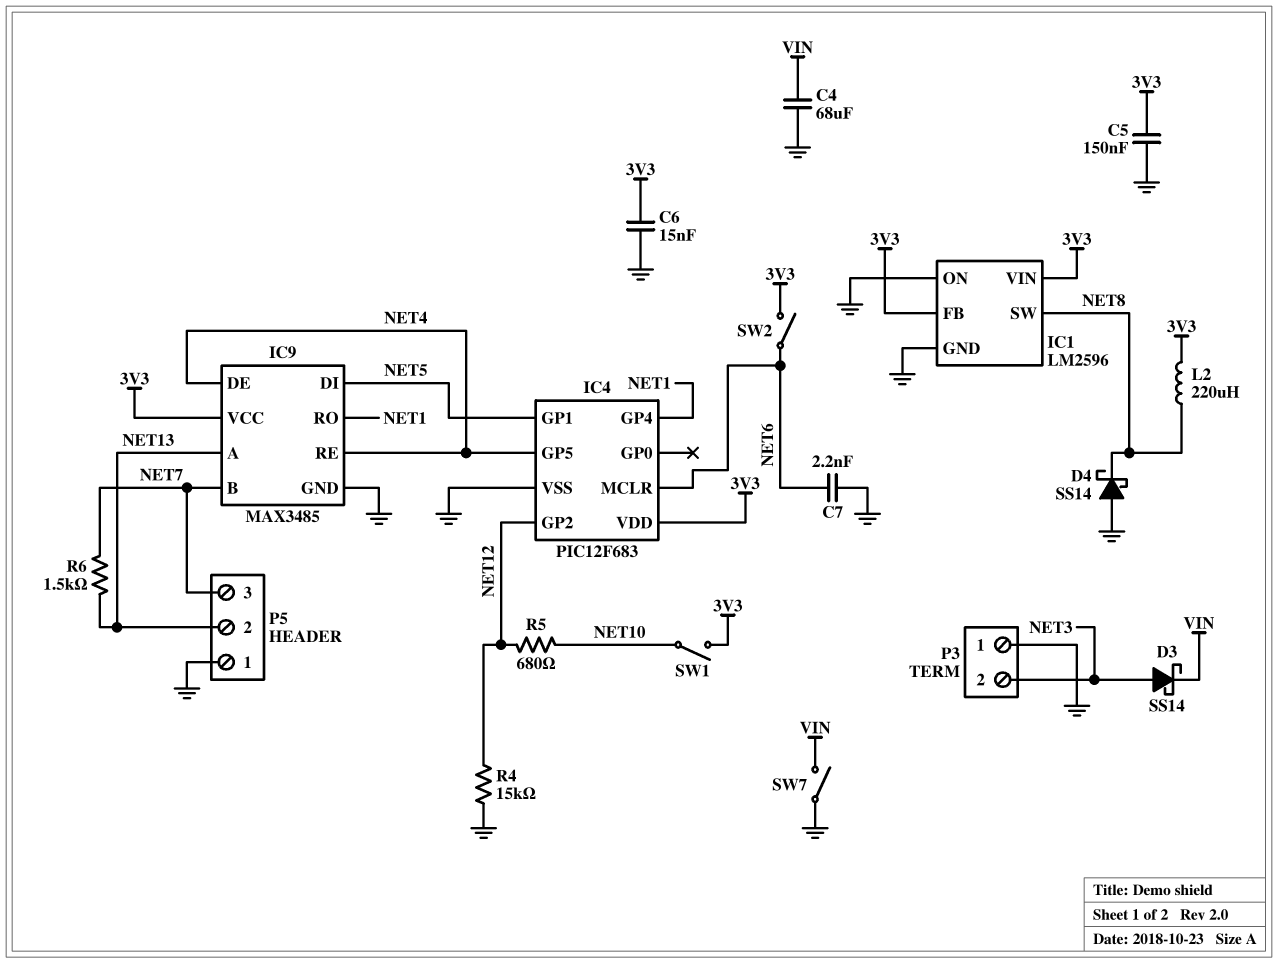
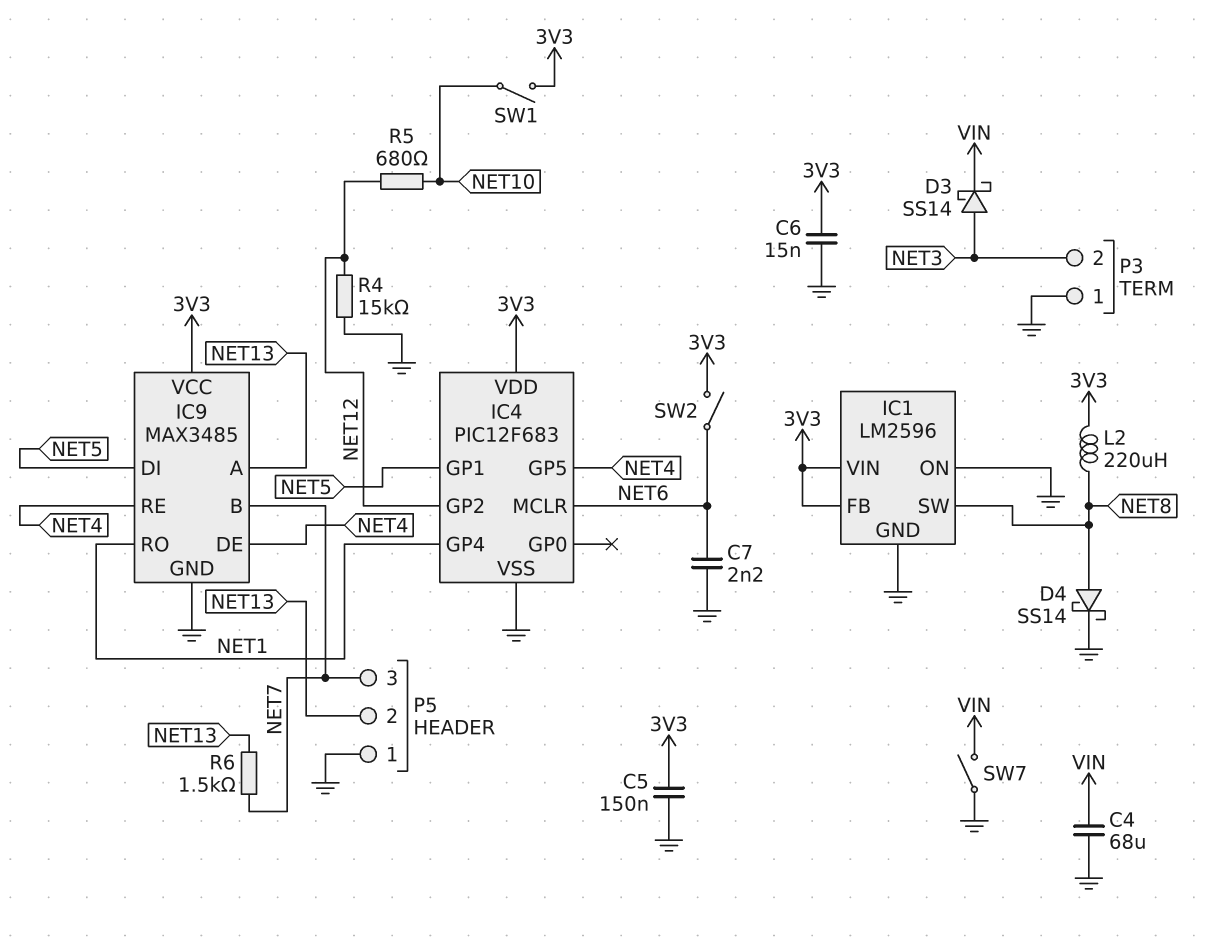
D4: schottky SS14 (A GND, K NET8) -> schottky SS14 (A NET8, K GND)

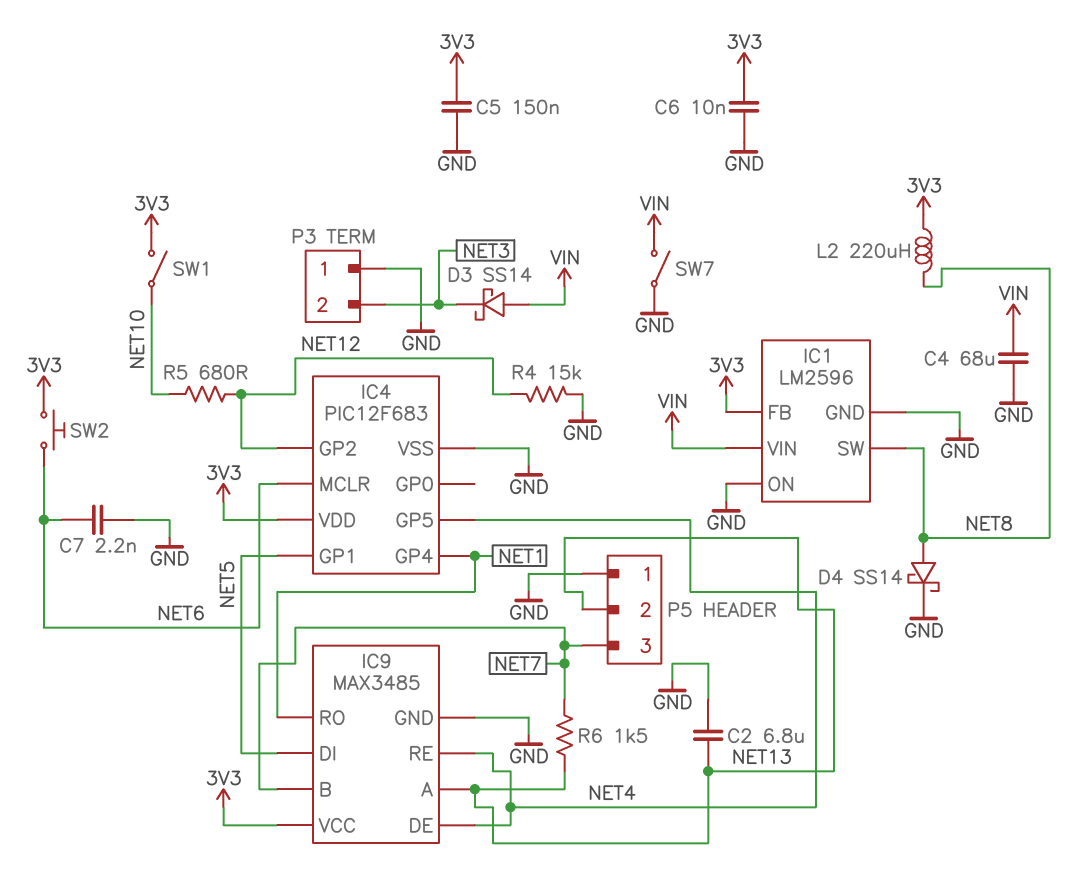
C2: none -> 6.8uF (GND, NET13)
C6: 15nF (3V3, GND) -> 10nF (3V3, GND)
D3: schottky SS14 (A NET3, K VIN) -> schottky SS14 (A VIN, K NET3)
IC1 pin VIN: 3V3 -> VIN
SW2: switch (3V3, NET6) -> button (3V3, NET6)

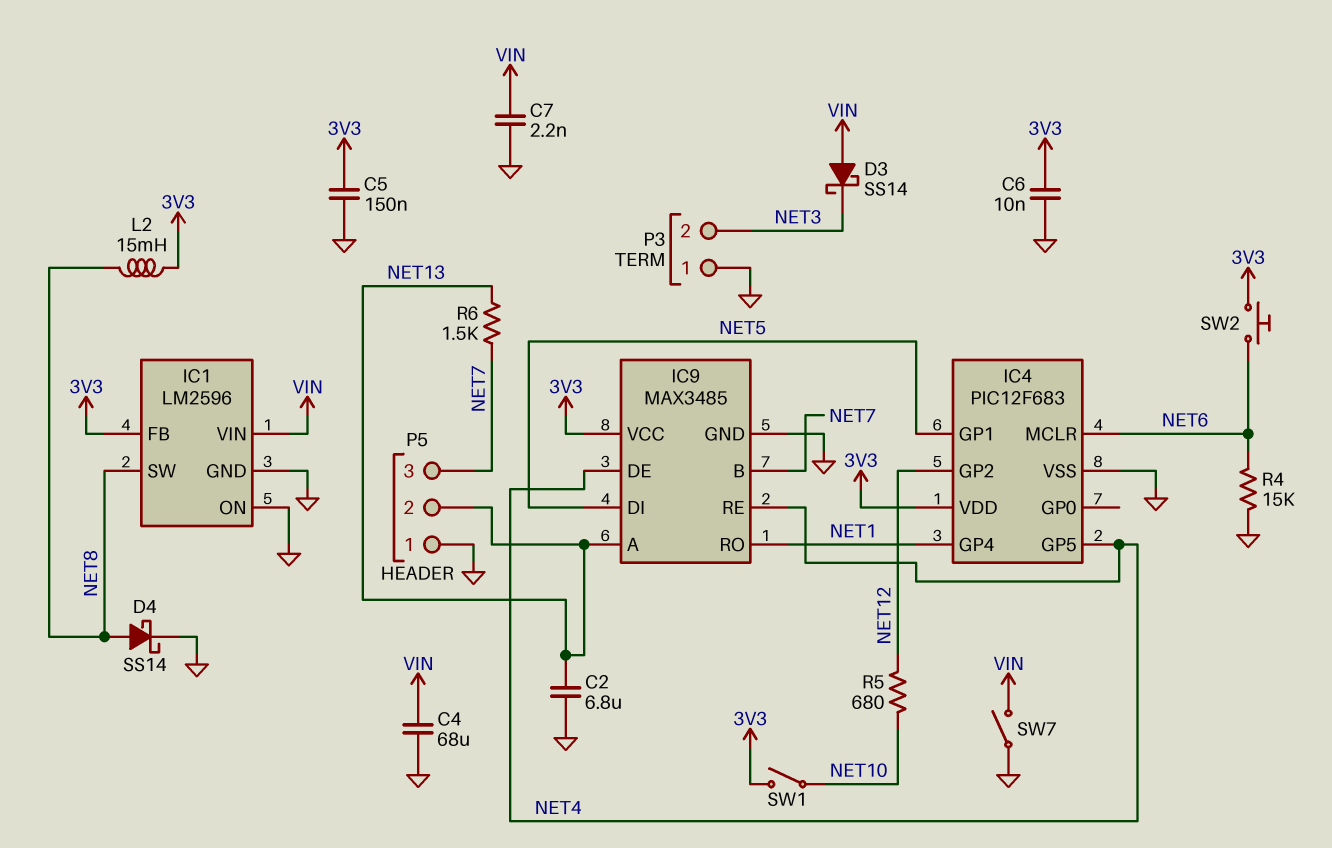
C7: 2.2nF (GND, NET6) -> 2.2nF (GND, VIN)
L2: 220uH (3V3, NET8) -> 15mH (3V3, NET8)
R4: 15k (GND, NET12) -> 15k (GND, NET6)

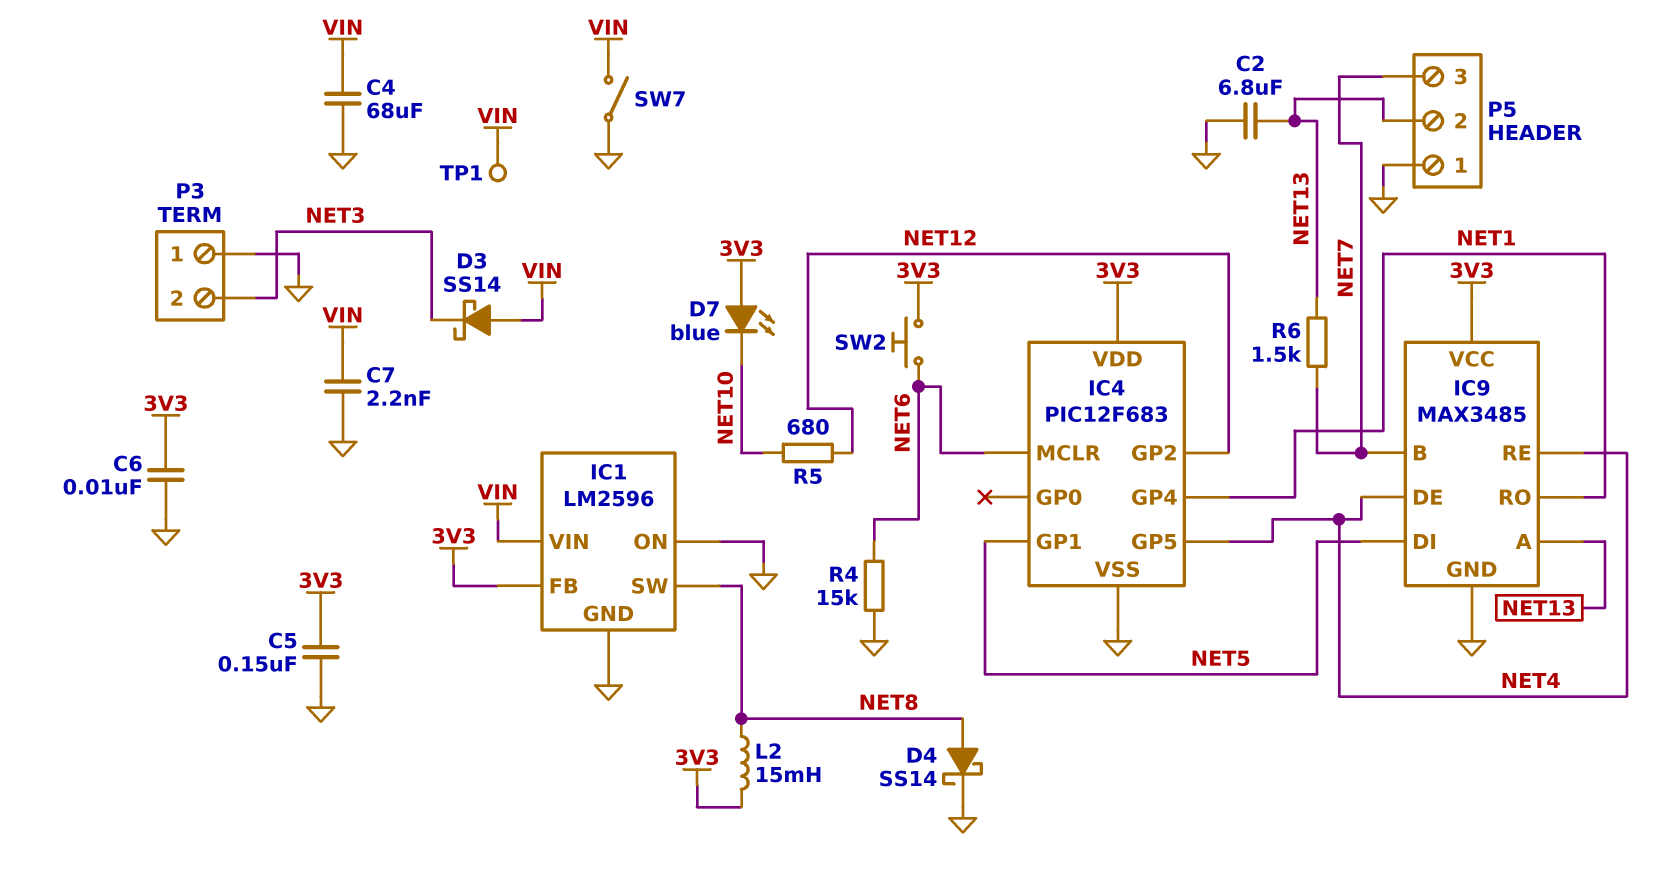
D7: none -> LED blue (A 3V3, K NET10)
SW1: switch (3V3, NET10) -> none
TP1: none -> test point (VIN)

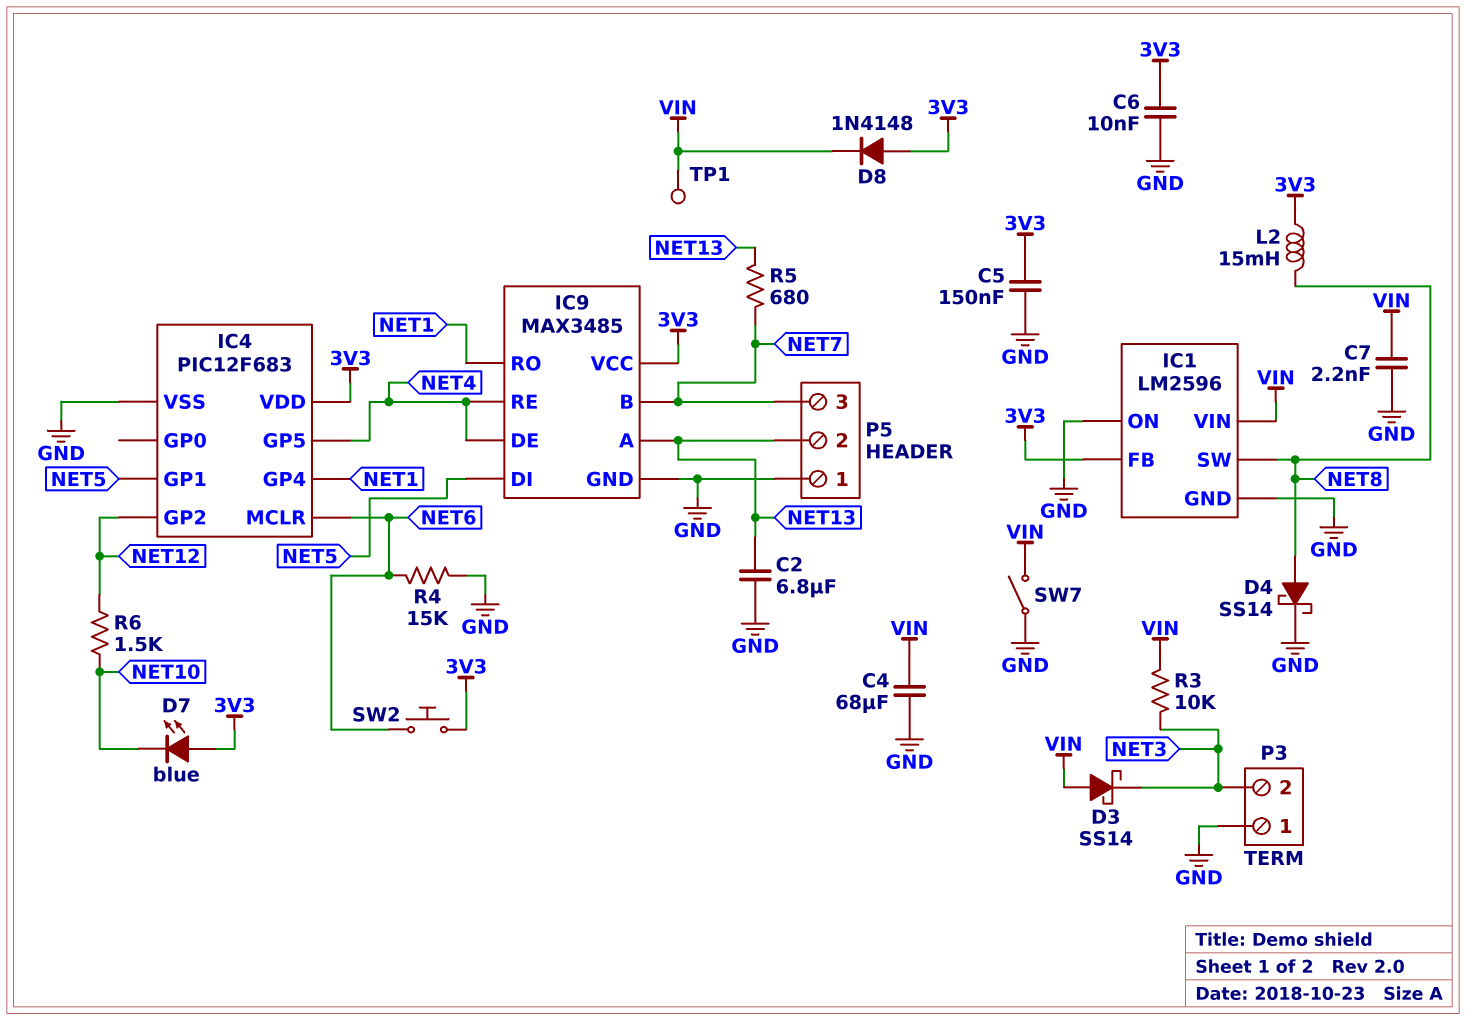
D8: none -> diode 1N4148 (A 3V3, K VIN)
R3: none -> 10k (NET3, VIN)
R5: 680 (NET10, NET12) -> 680 (NET7, NET13)
R6: 1.5k (NET7, NET13) -> 1.5k (NET10, NET12)

